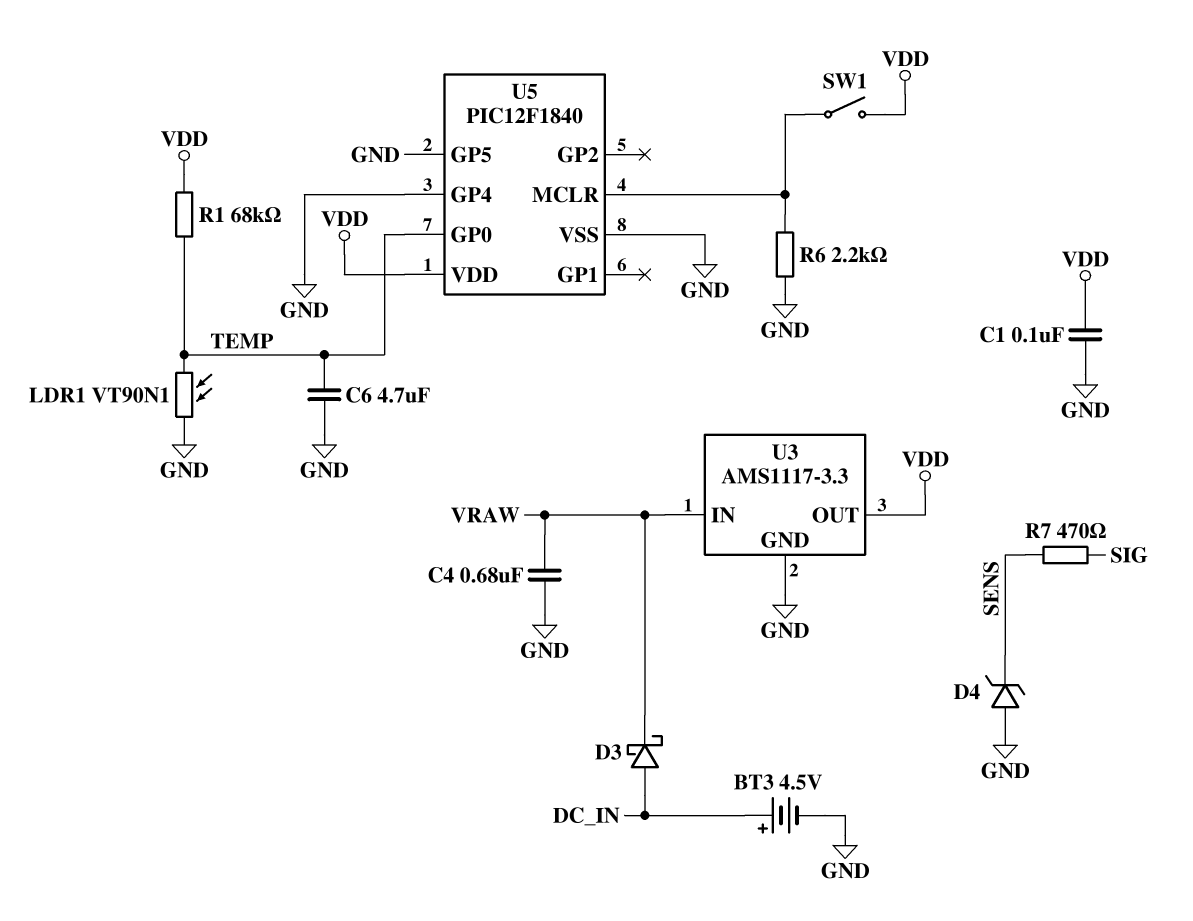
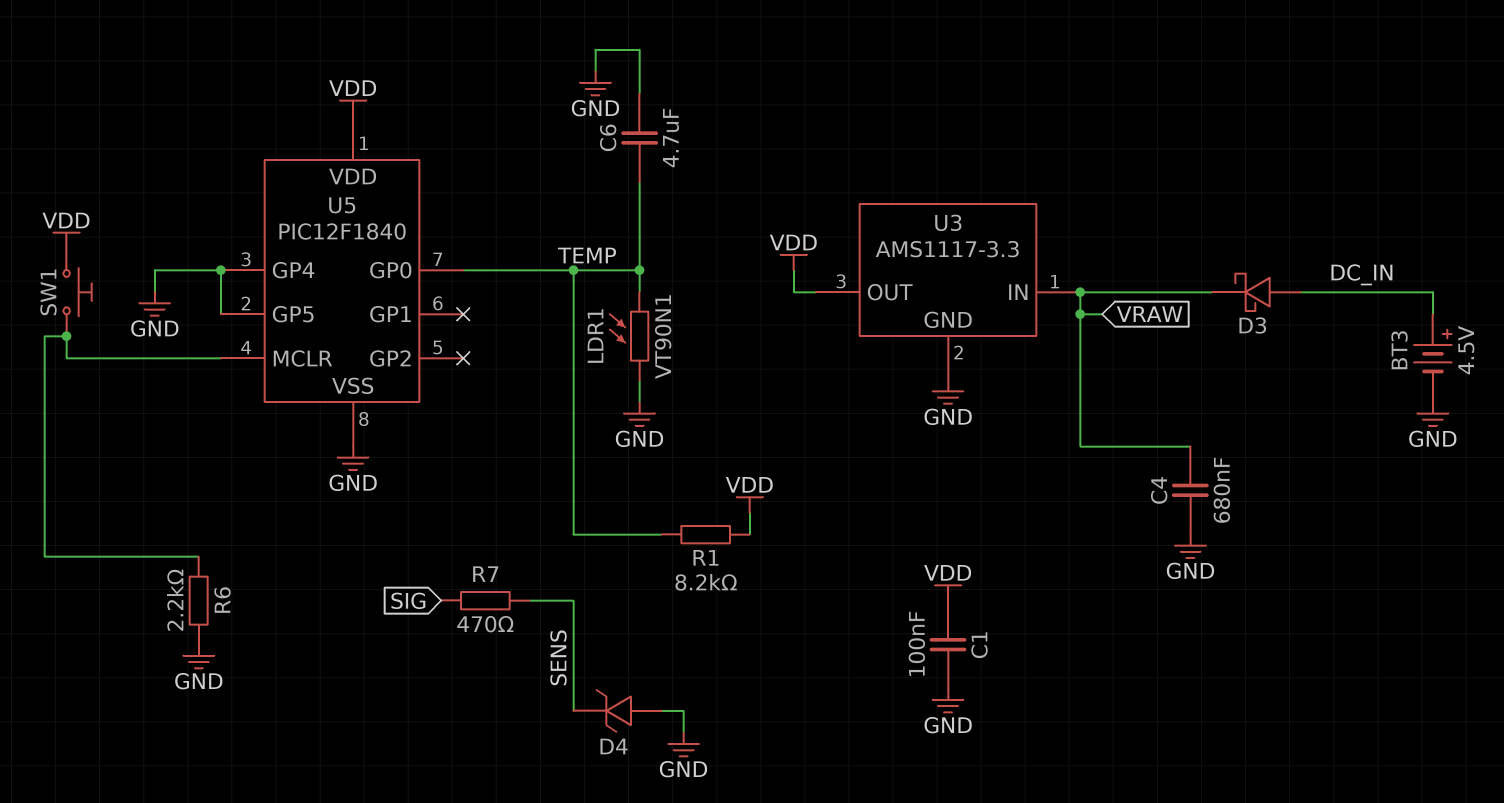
R1: 68k (TEMP, VDD) -> 8.2k (TEMP, VDD)
SW1: switch (U5/MCLR, VDD) -> button (U5/MCLR, VDD)

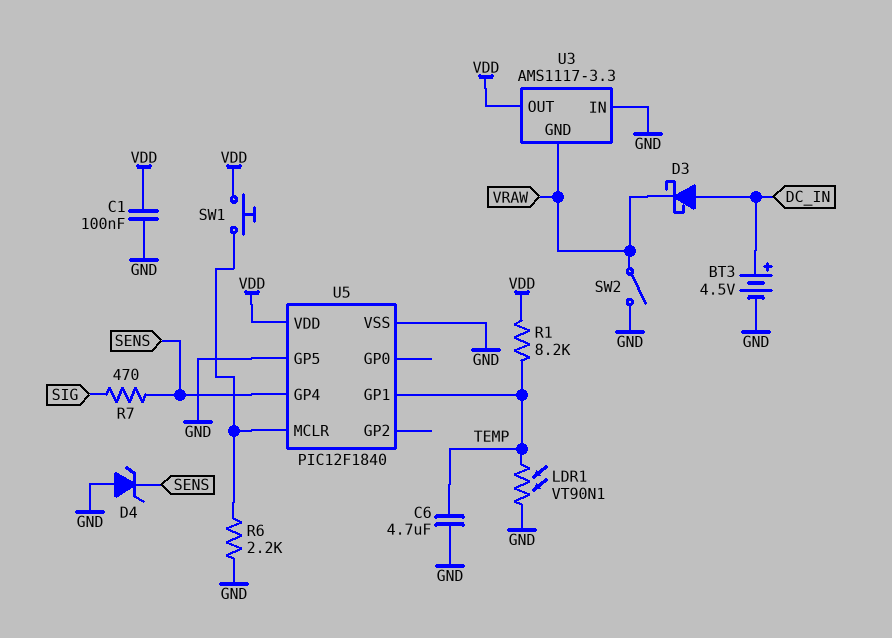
C4: 680nF (GND, VRAW) -> none
SW2: none -> switch (GND, VRAW)
U3 pin GND: GND -> VRAW
U3 pin IN: VRAW -> GND
U5 pin GP0: TEMP -> none
U5 pin GP1: none -> TEMP
U5 pin GP4: GND -> SENS

